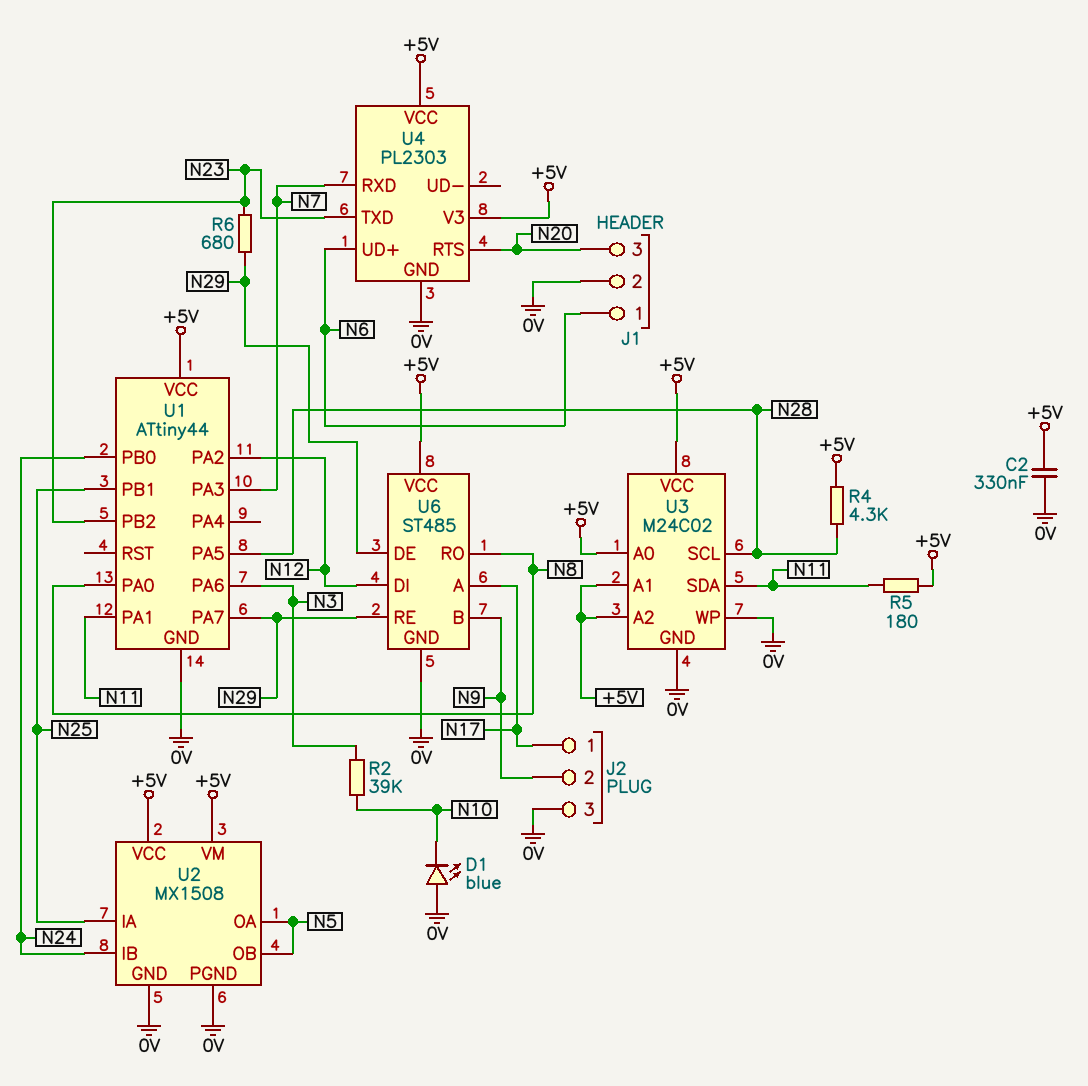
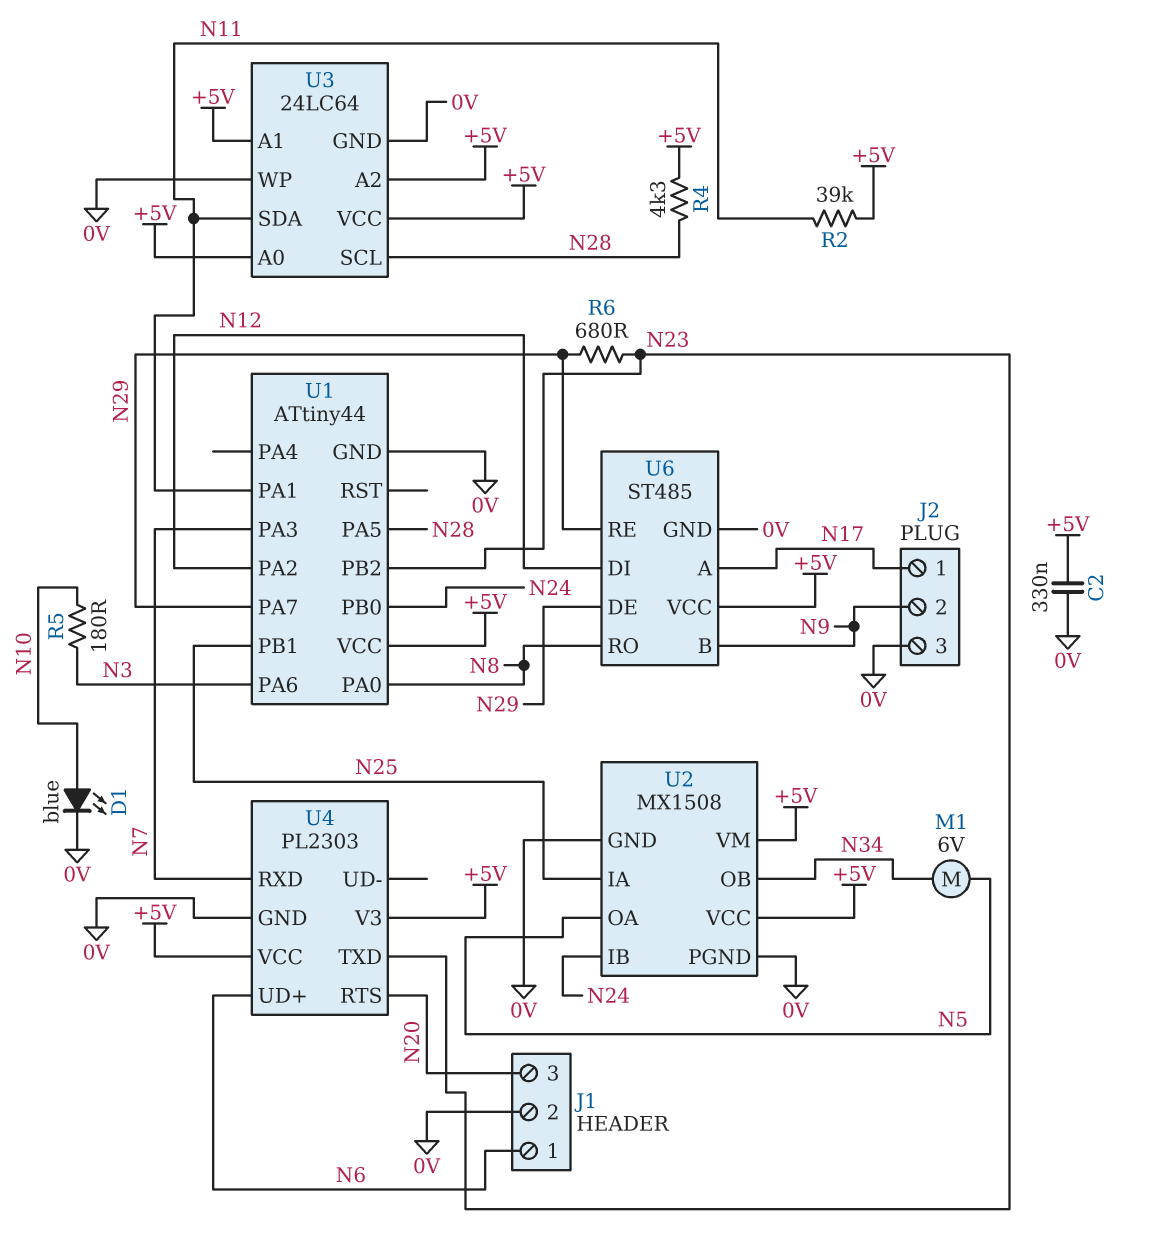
D1: LED blue (A 0V, K N10) -> LED blue (A N10, K 0V)
M1: none -> motor 6V (N5, N34)
R2: 39k (N3, N10) -> 39k (+5V, N11)
R5: 180 (+5V, N11) -> 180 (N3, N10)
U2 pin OB: N5 -> N34
U3: M24C02 -> 24LC64

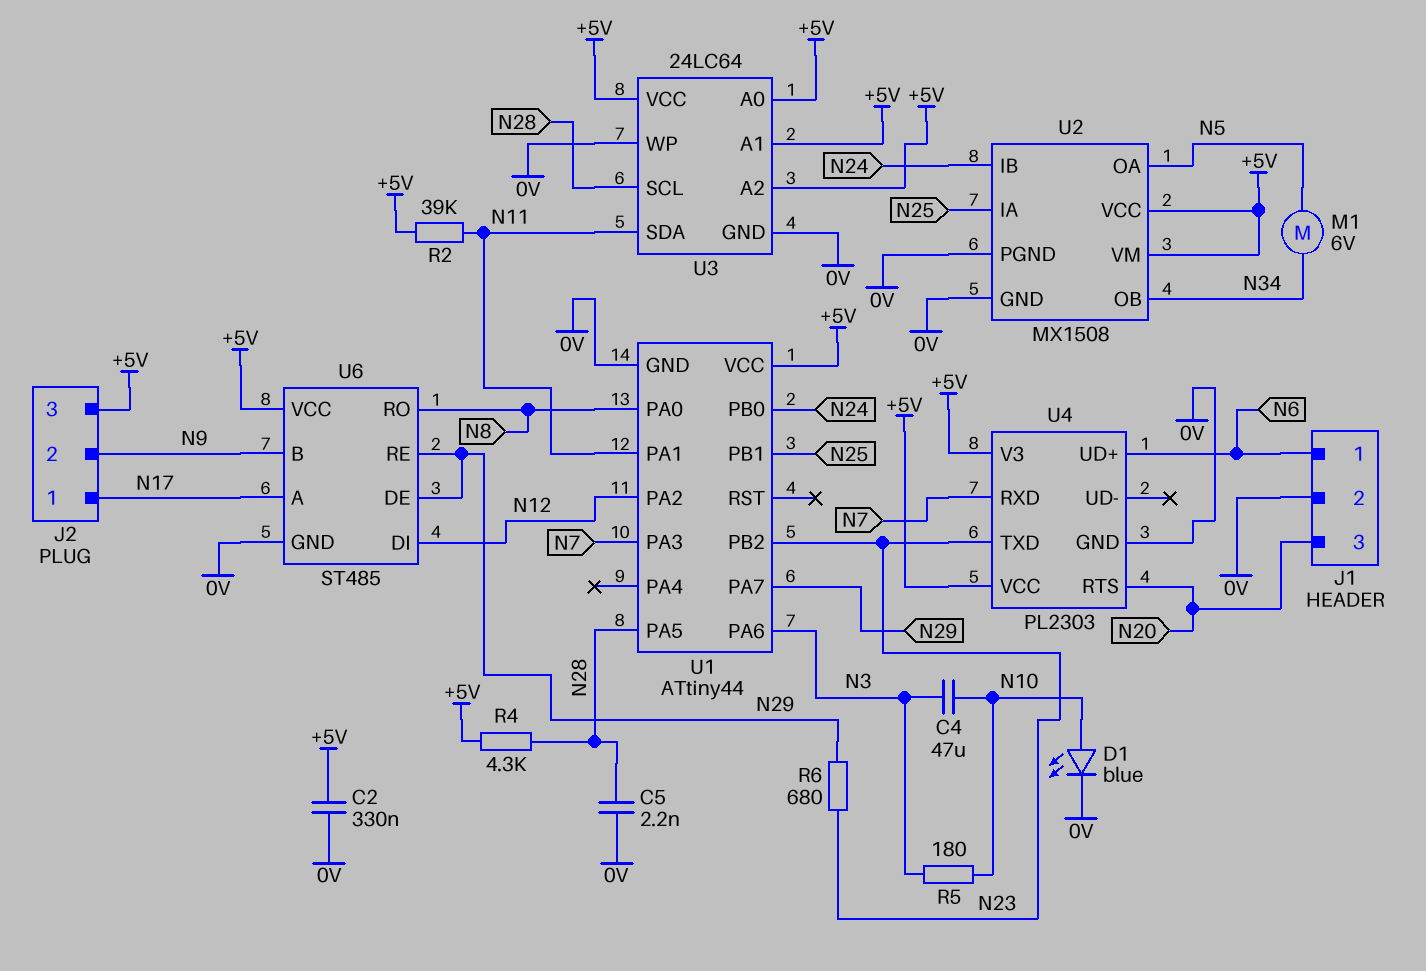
C4: none -> 47uF (N3, N10)
C5: none -> 2.2nF (0V, N28)
J2 pin 3: 0V -> +5V

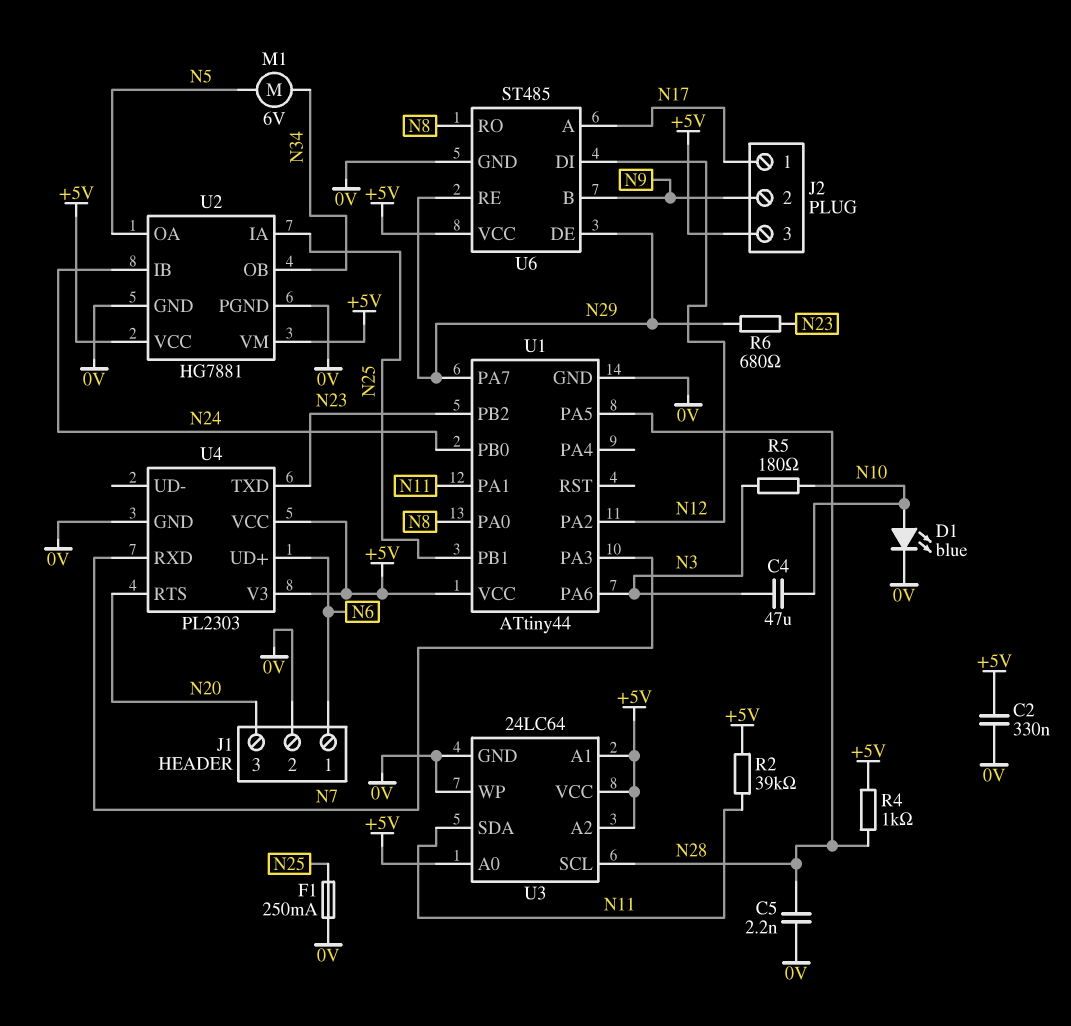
F1: none -> 250mA (0V, N25)
R4: 4.3k (+5V, N28) -> 1k (+5V, N28)
U2: MX1508 -> HG7881

